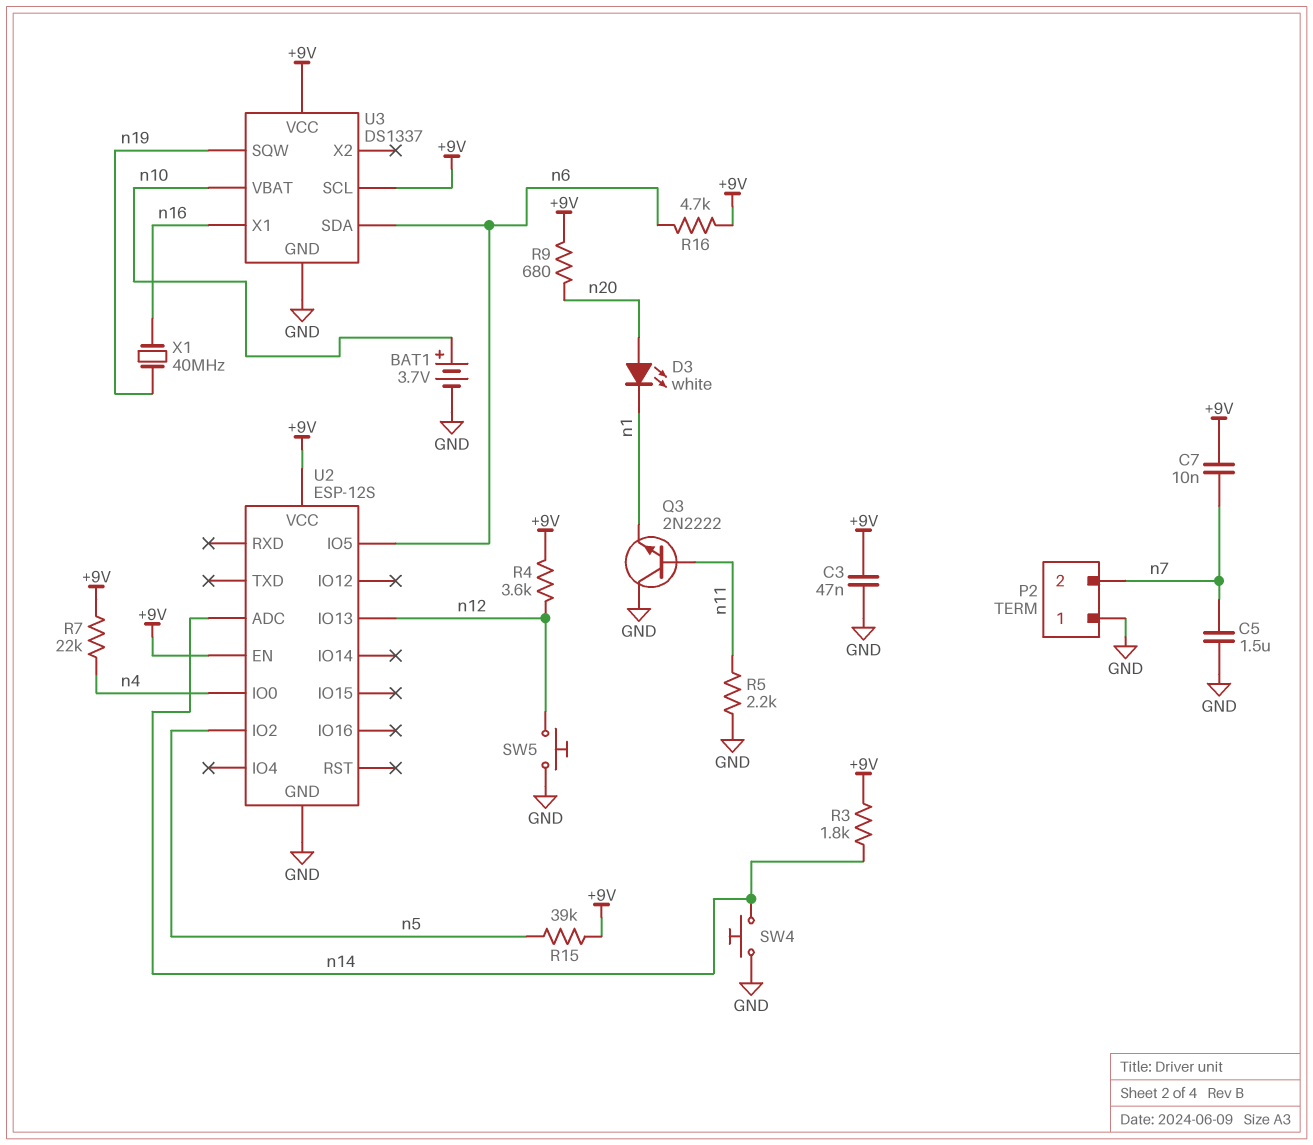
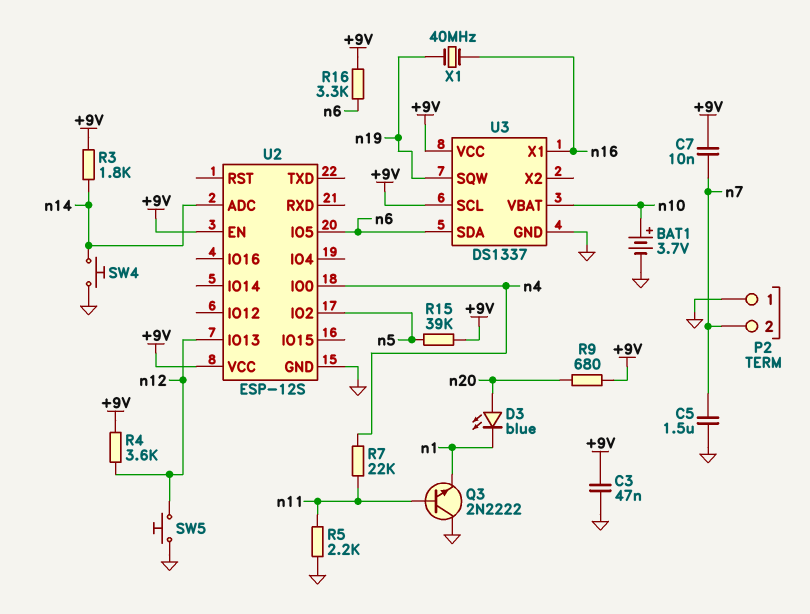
D3: LED white (A n20, K n1) -> LED blue (A n20, K n1)
R7: 22k (+9V, n4) -> 22k (n4, n11)
R16: 4.7k (+9V, n6) -> 3.3k (+9V, n6)

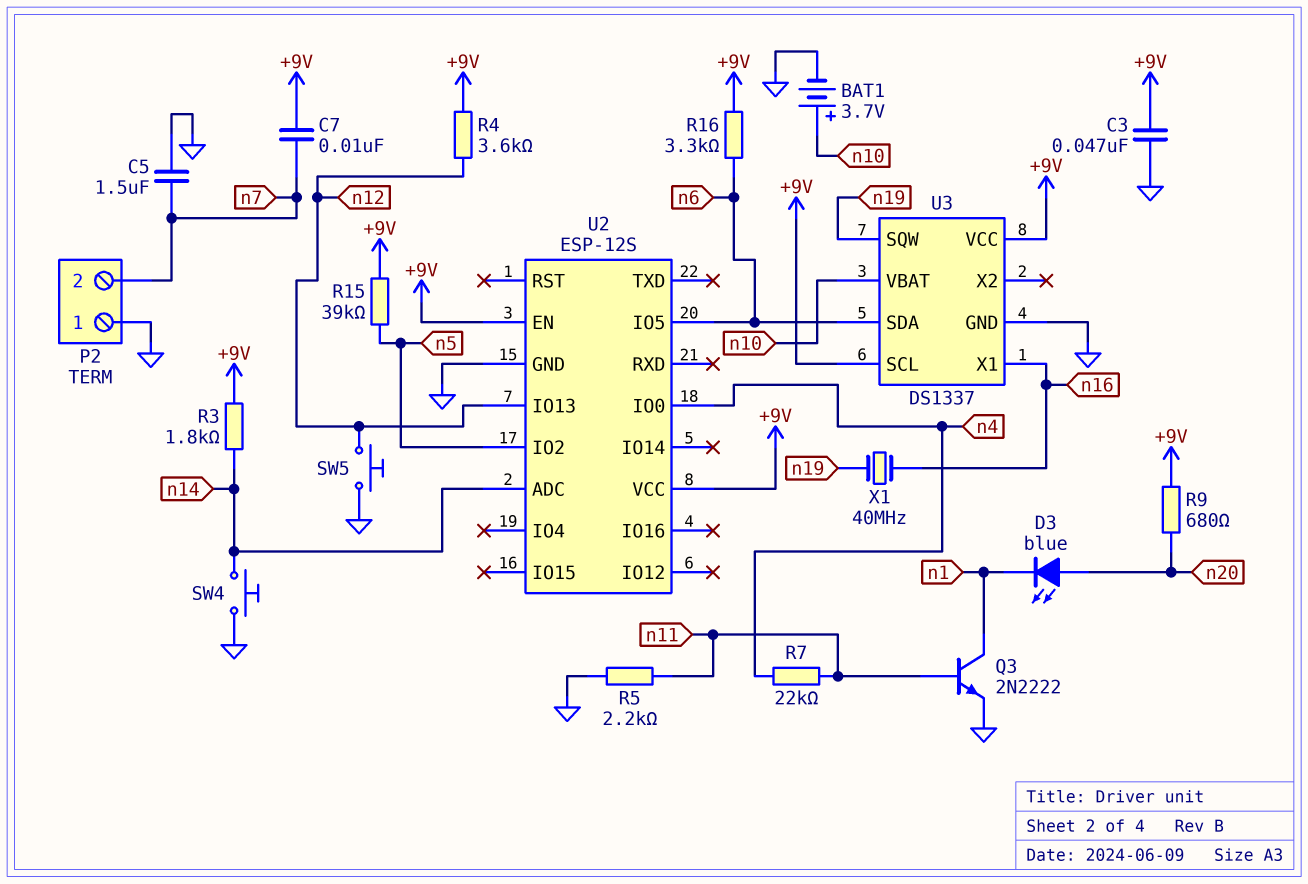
Q3: NPN 2N2222 (B n11, C GND, E n1) -> NPN 2N2222 (B n11, C n1, E GND)

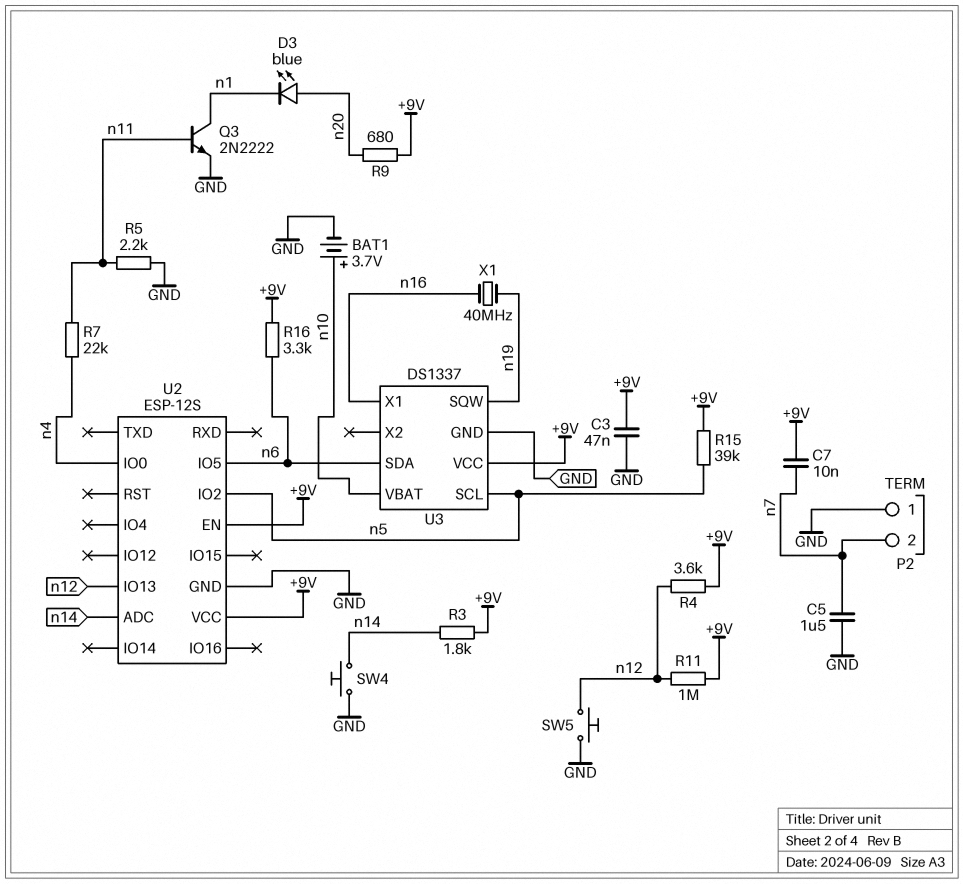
R11: none -> 1M (+9V, n12)
U3 pin SCL: +9V -> n5

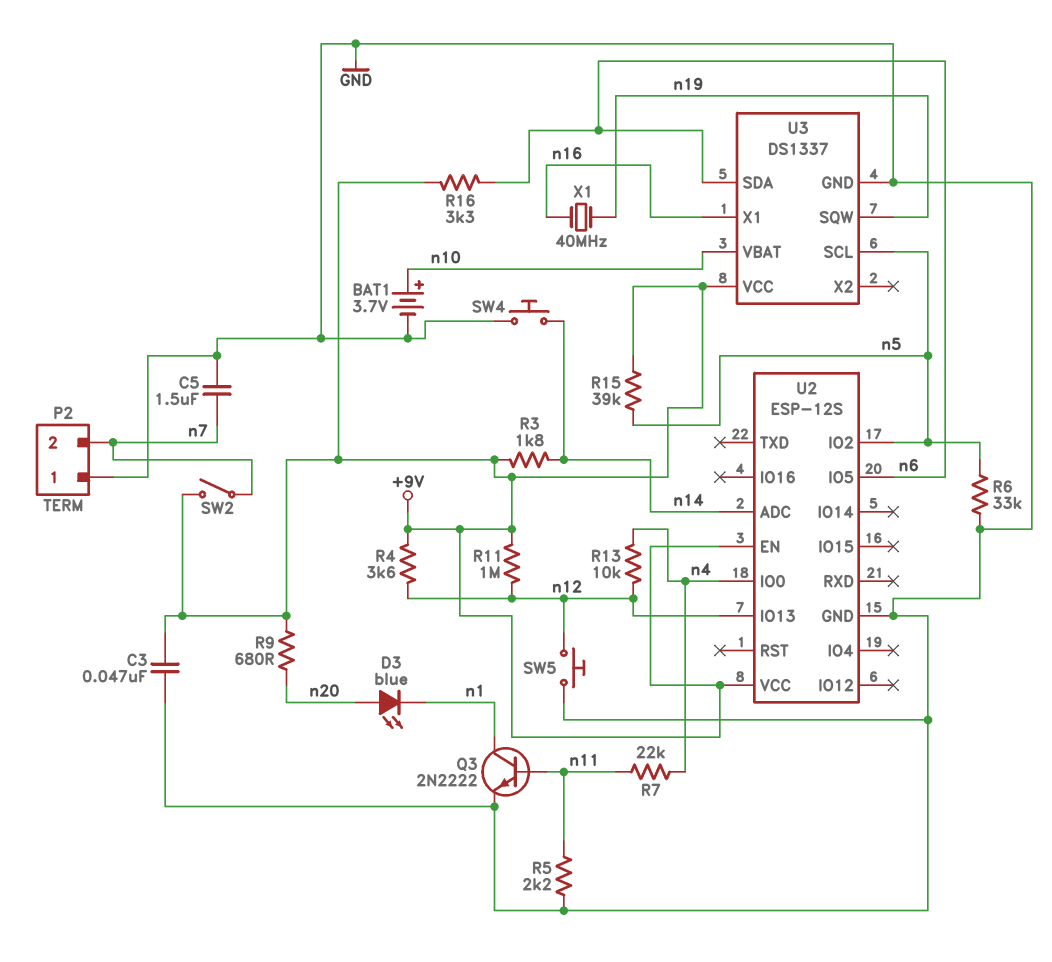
C7: 10nF (+9V, n7) -> none
R6: none -> 33k (GND, n5)
R13: none -> 10k (n4, n12)
SW2: none -> switch (+9V, n7)

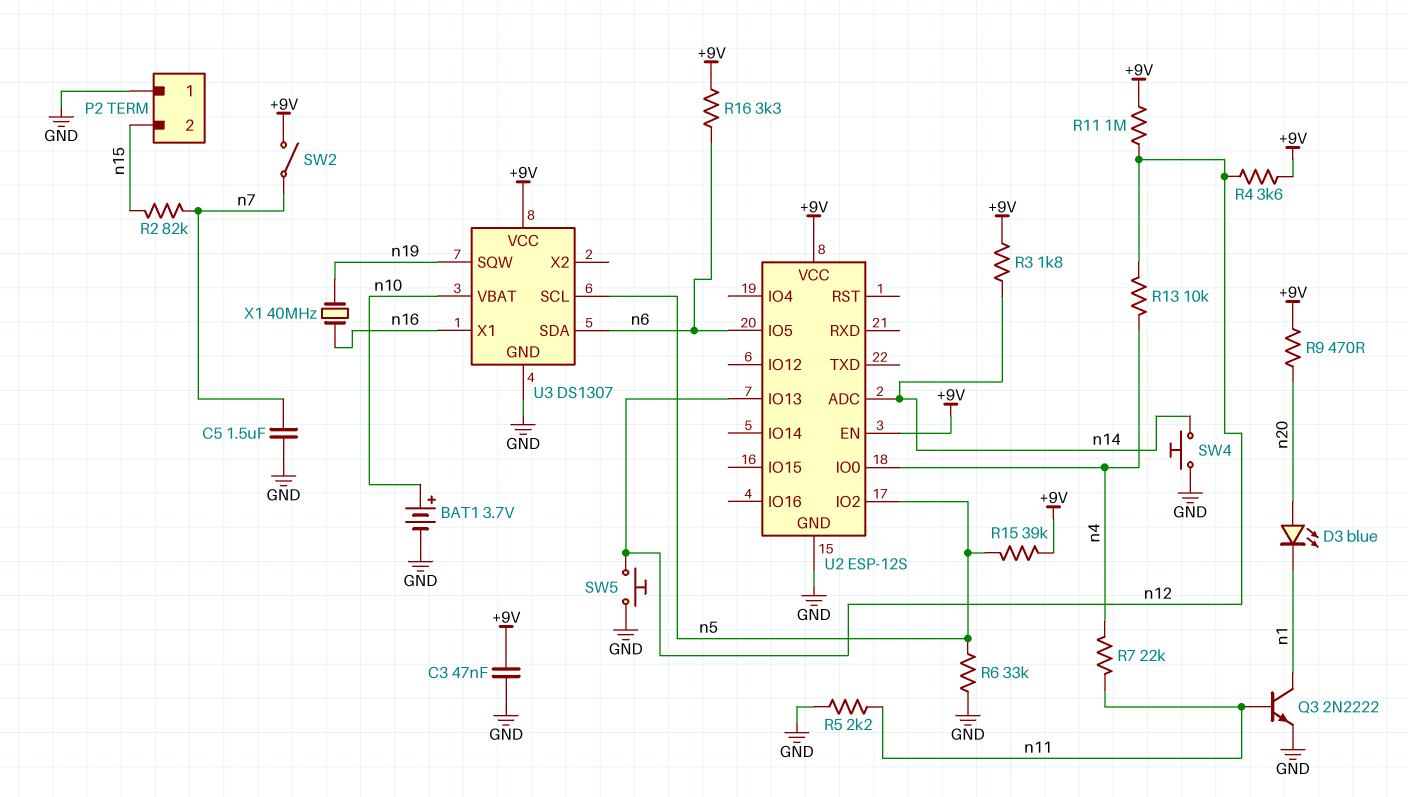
P2 pin 2: n7 -> n15
R2: none -> 82k (n7, n15)
R9: 680 (+9V, n20) -> 470 (+9V, n20)
U3: DS1337 -> DS1307

